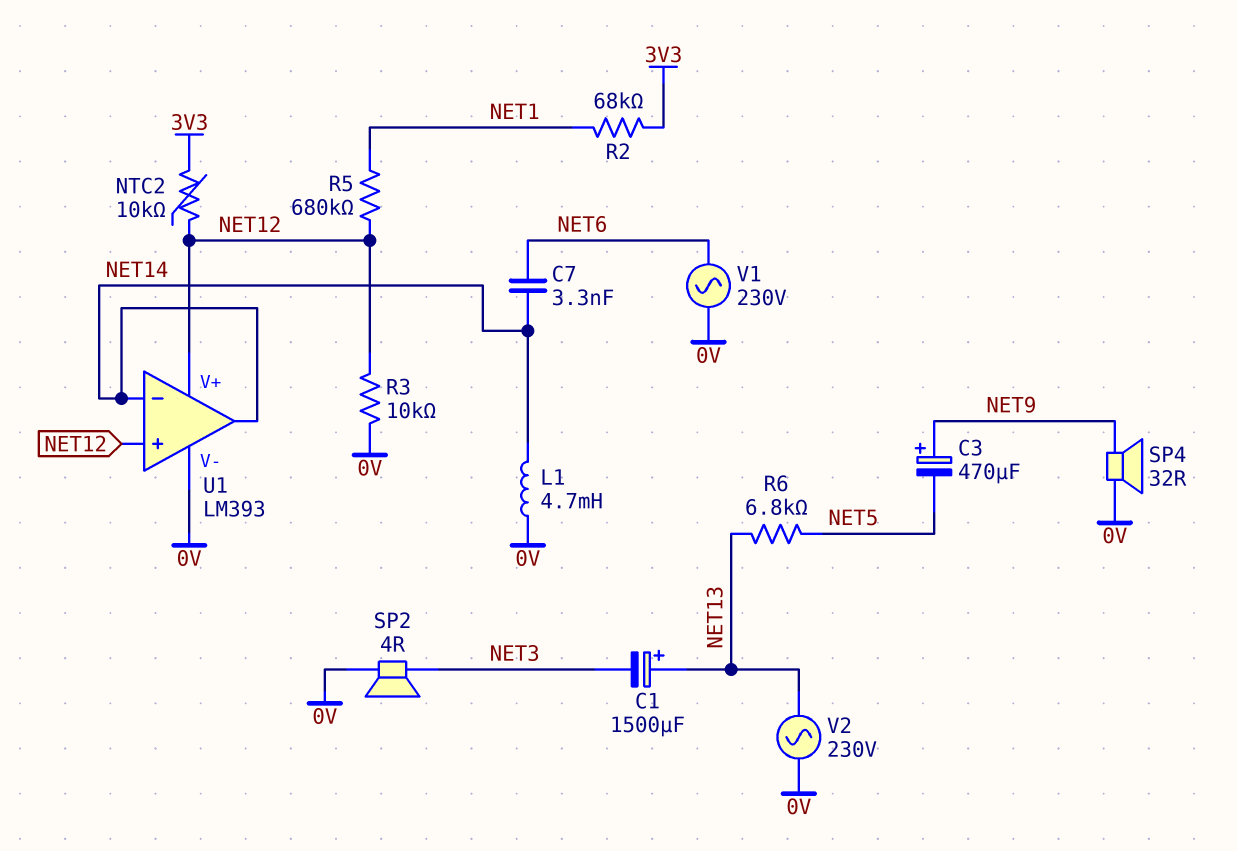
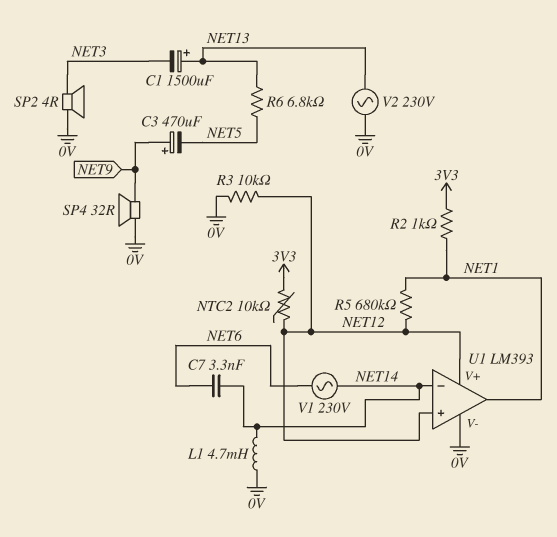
R2: 68k (3V3, NET1) -> 1k (3V3, NET1)
U1 pin out: NET14 -> NET1
V1: AC 230V (0V, NET6) -> AC 230V (NET6, NET14)

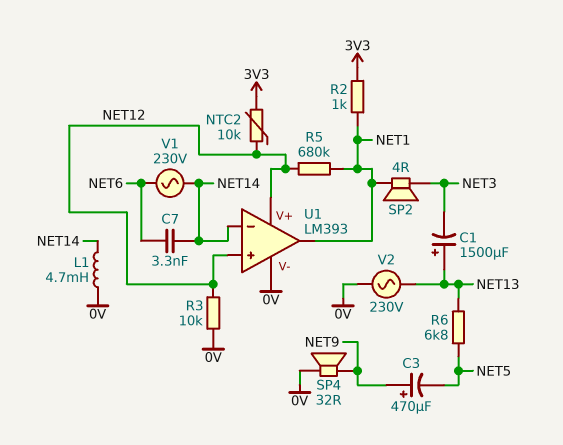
SP2: speaker 4R (0V, NET3) -> speaker 4R (NET1, NET3)

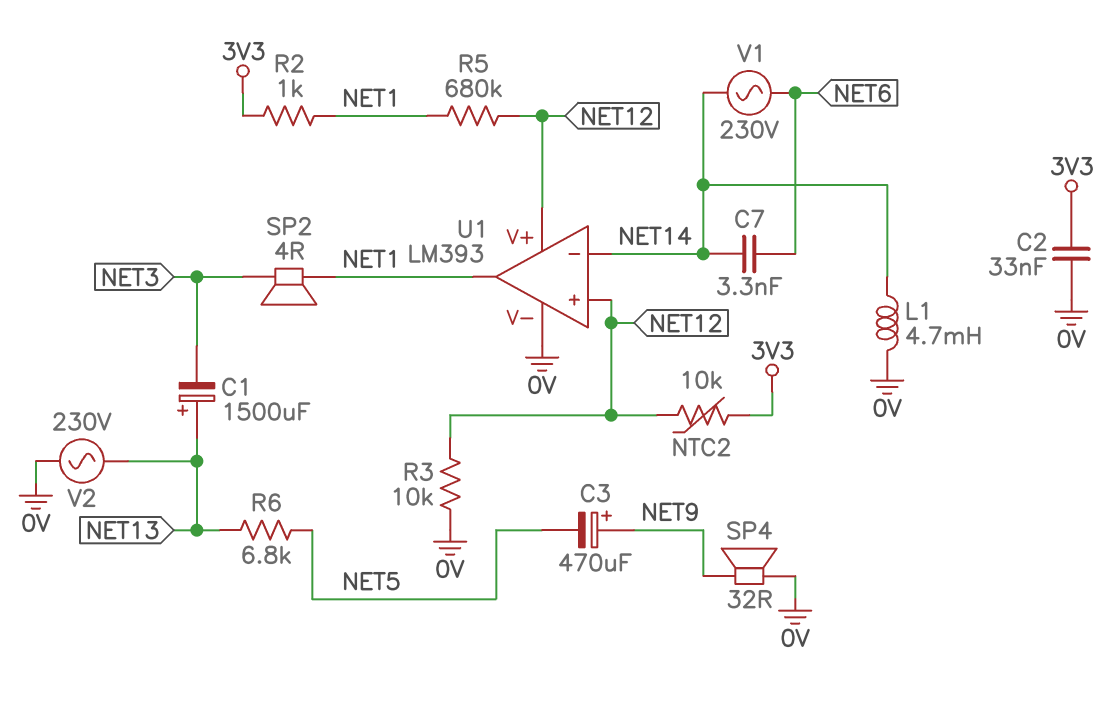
C2: none -> 33nF (0V, 3V3)

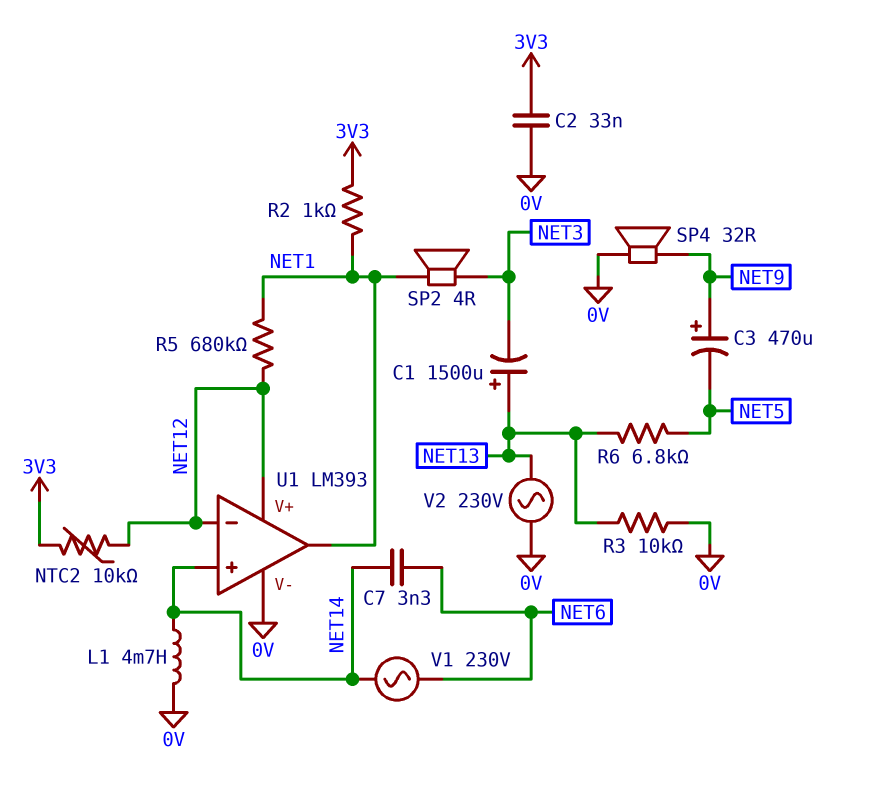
R3: 10k (0V, NET12) -> 10k (0V, NET13)
U1 pin in+: NET12 -> NET14
U1 pin in-: NET14 -> NET12

